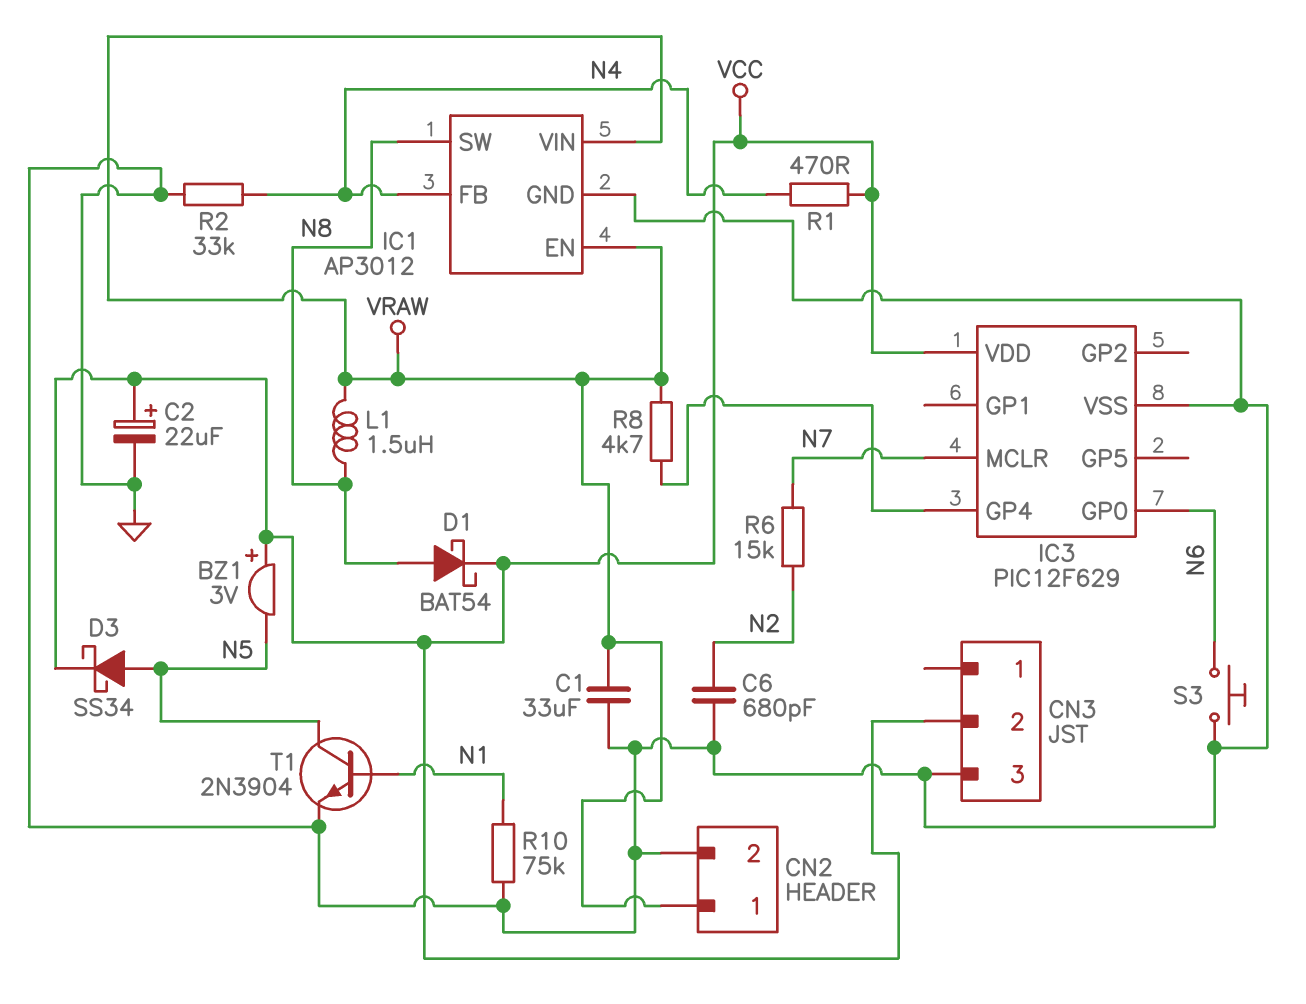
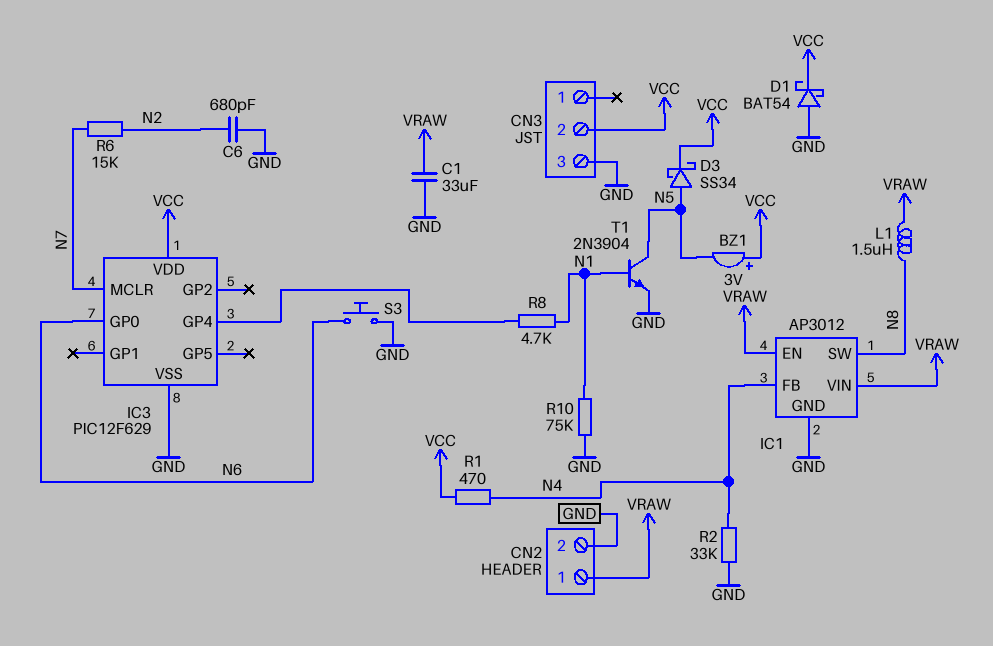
C2: 22uF (plus VCC, minus GND) -> none
D1: schottky BAT54 (A N8, K VCC) -> schottky BAT54 (A GND, K VCC)
R8: 4.7k (IC3/GP4, VRAW) -> 4.7k (IC3/GP4, N1)

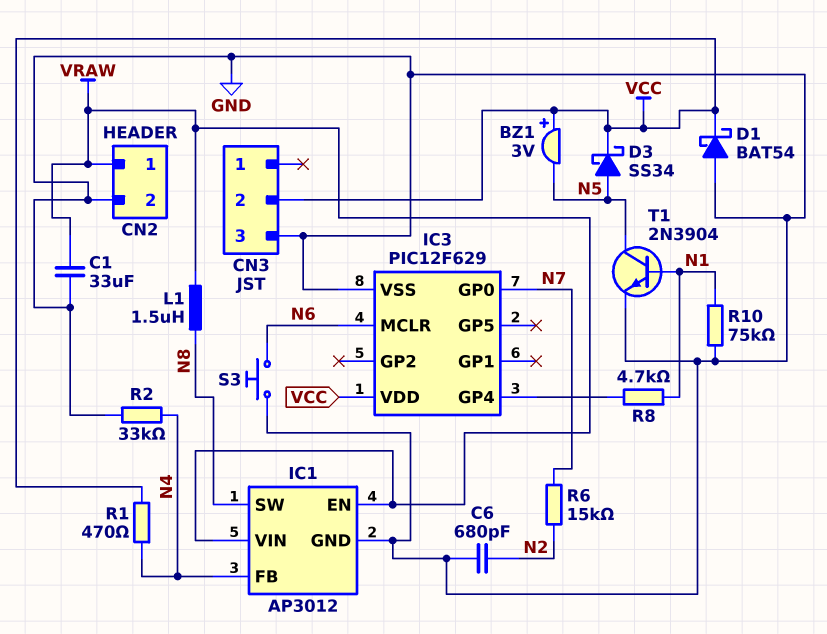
IC3 pin GP0: N6 -> N7
IC3 pin MCLR: N7 -> N6

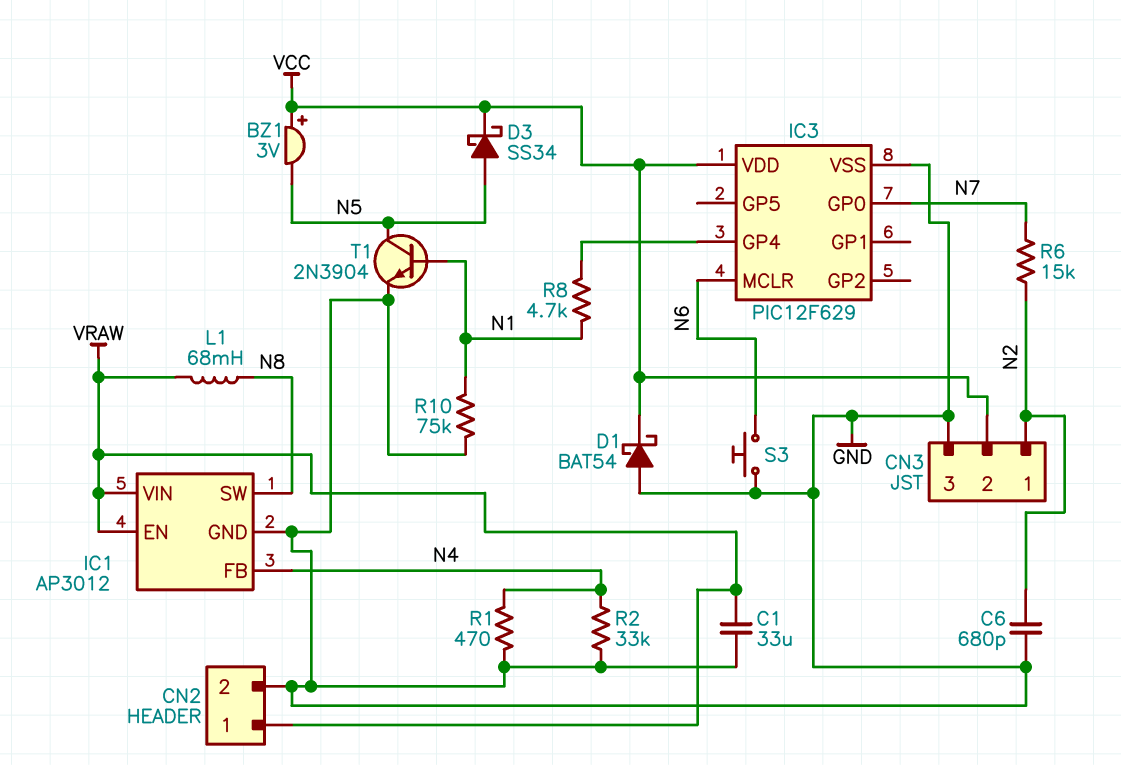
CN3 pin 1: none -> N2
L1: 1.5uH (N8, VRAW) -> 68mH (N8, VRAW)
R1: 470 (N4, VCC) -> 470 (GND, N4)

